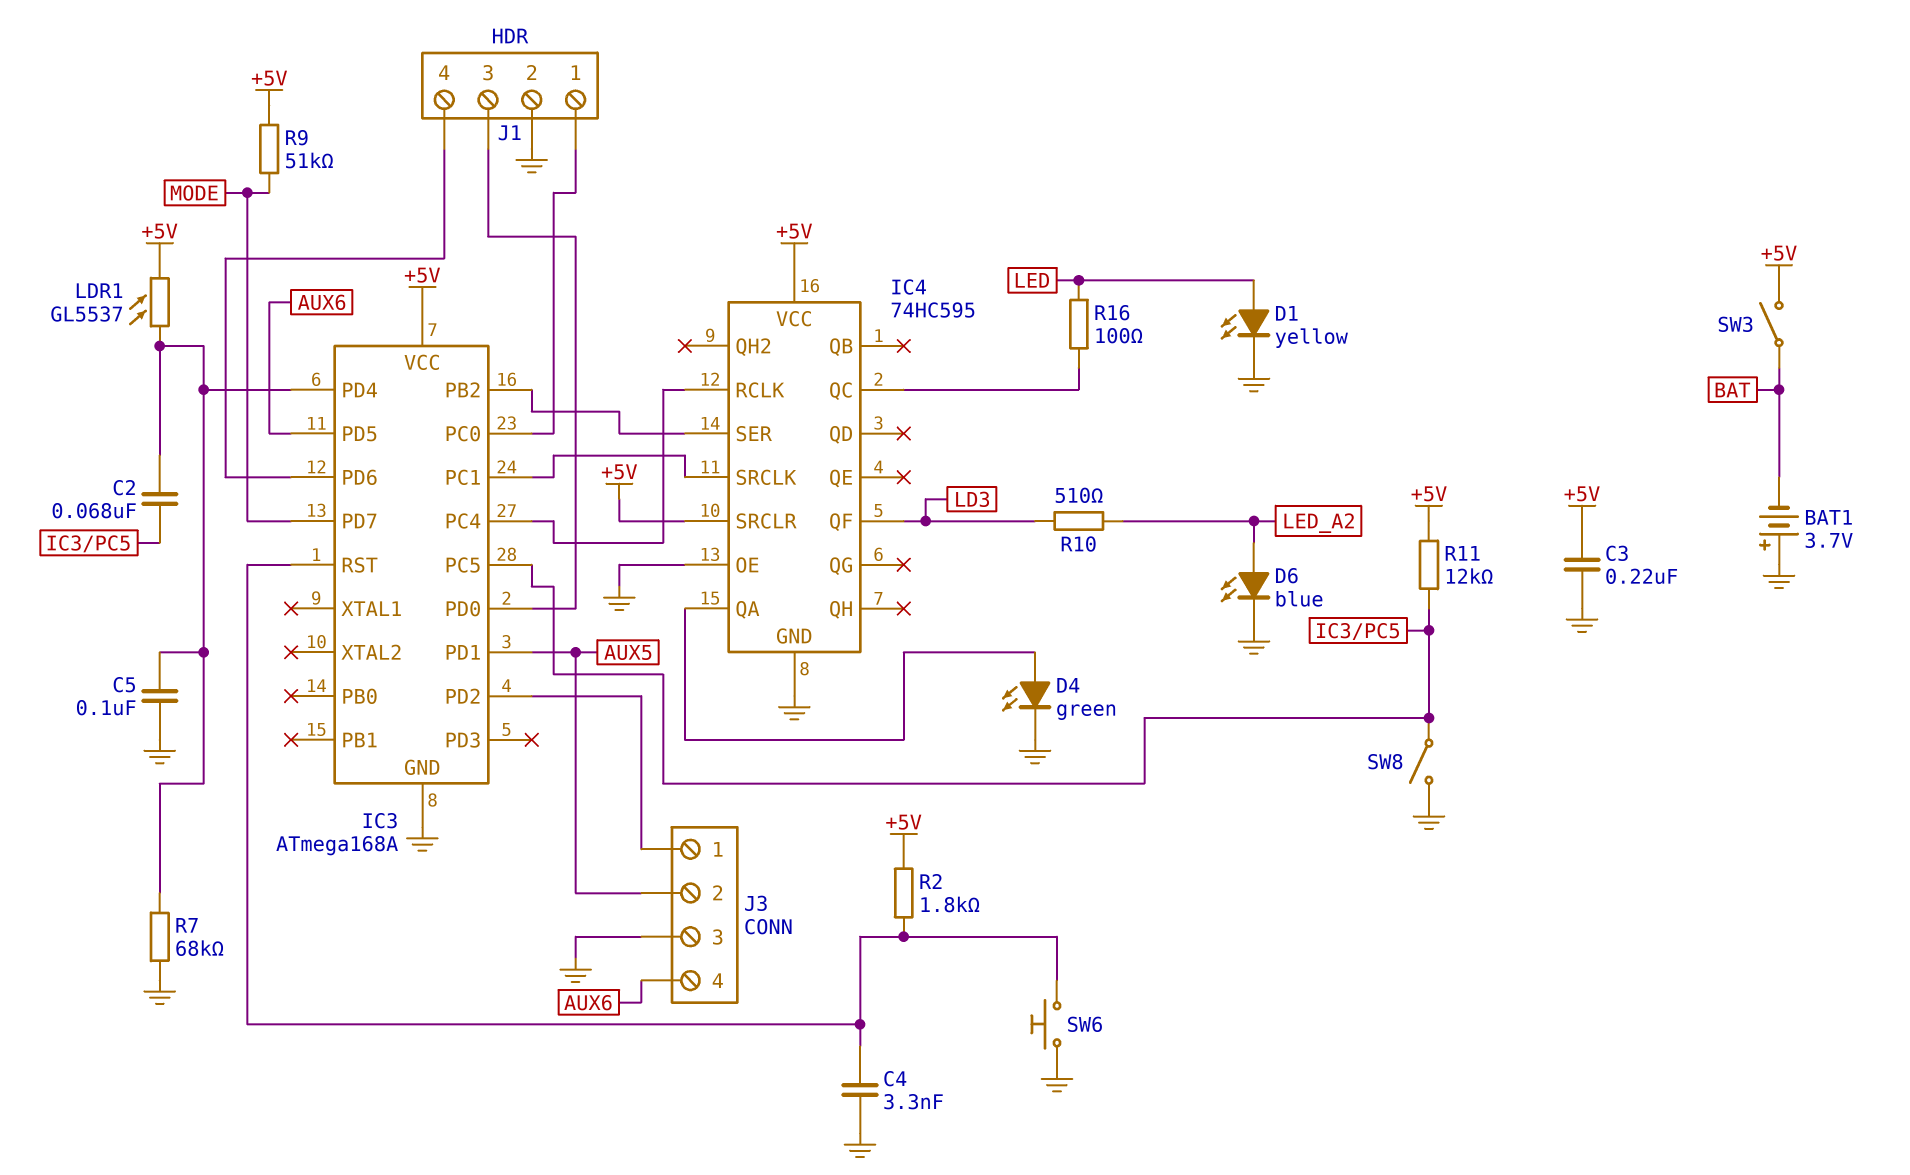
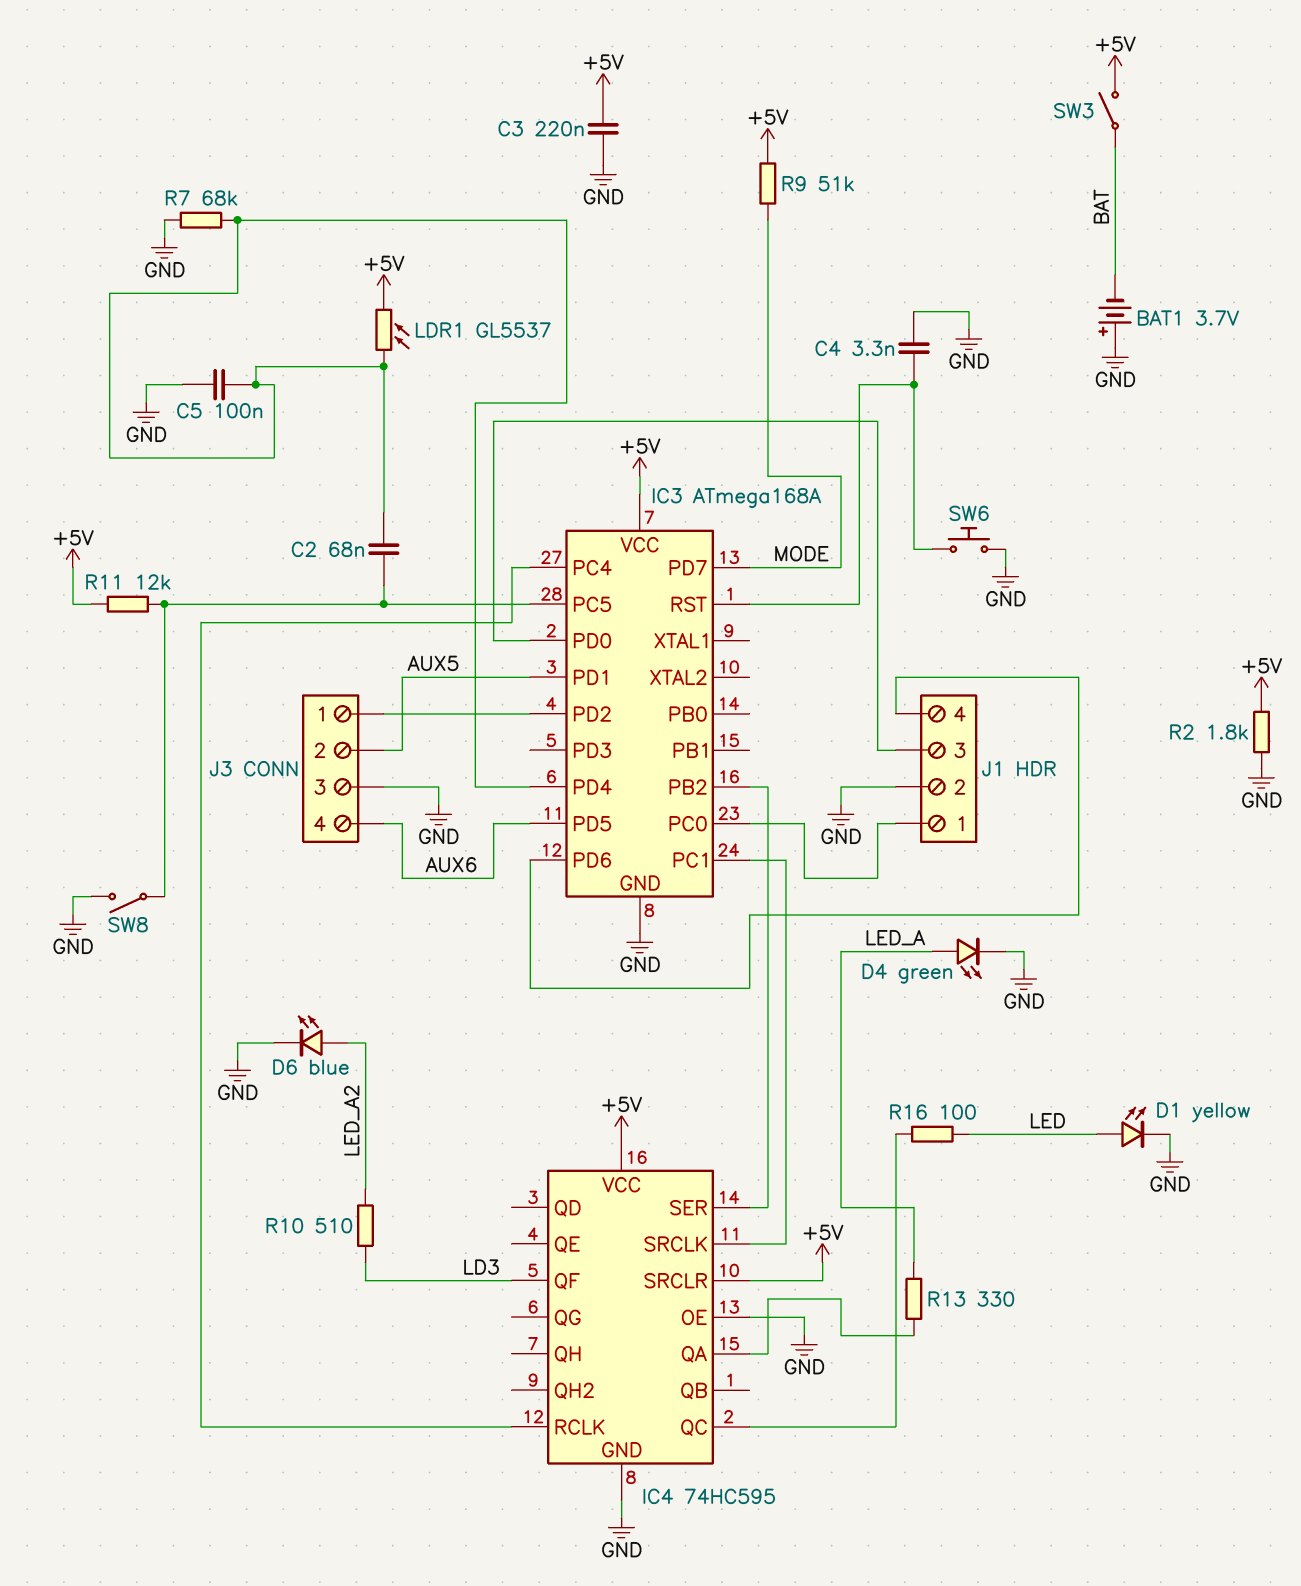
D4: LED green (A IC4/QA, K GND) -> LED green (A LED_A, K GND)
R2: 1.8k (+5V, IC3/RST) -> 1.8k (+5V, GND)
R13: none -> 330 (IC4/QA, LED_A)

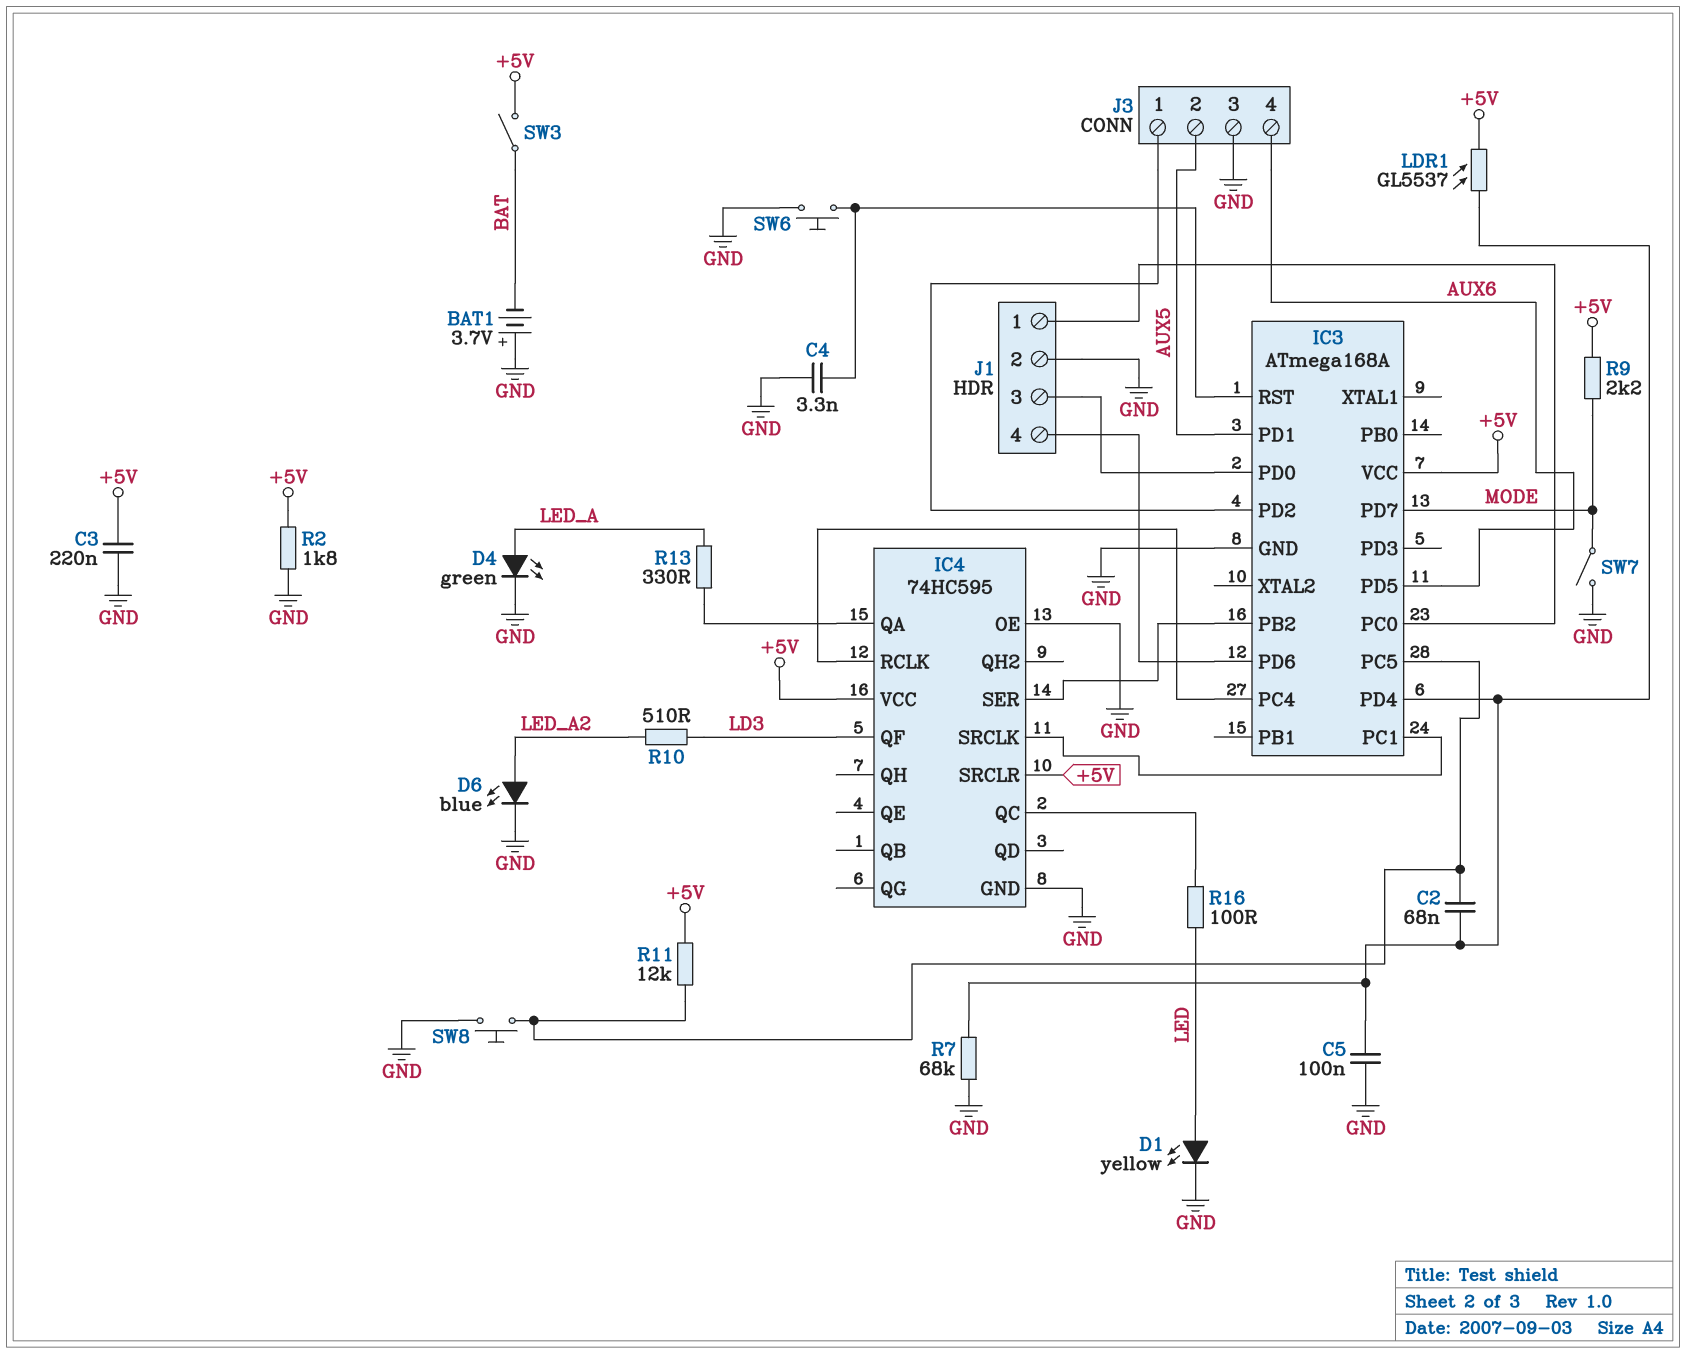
R9: 51k (+5V, MODE) -> 2.2k (+5V, MODE)
SW7: none -> switch (GND, MODE)
SW8: switch (GND, IC3/PC5) -> button (GND, IC3/PC5)

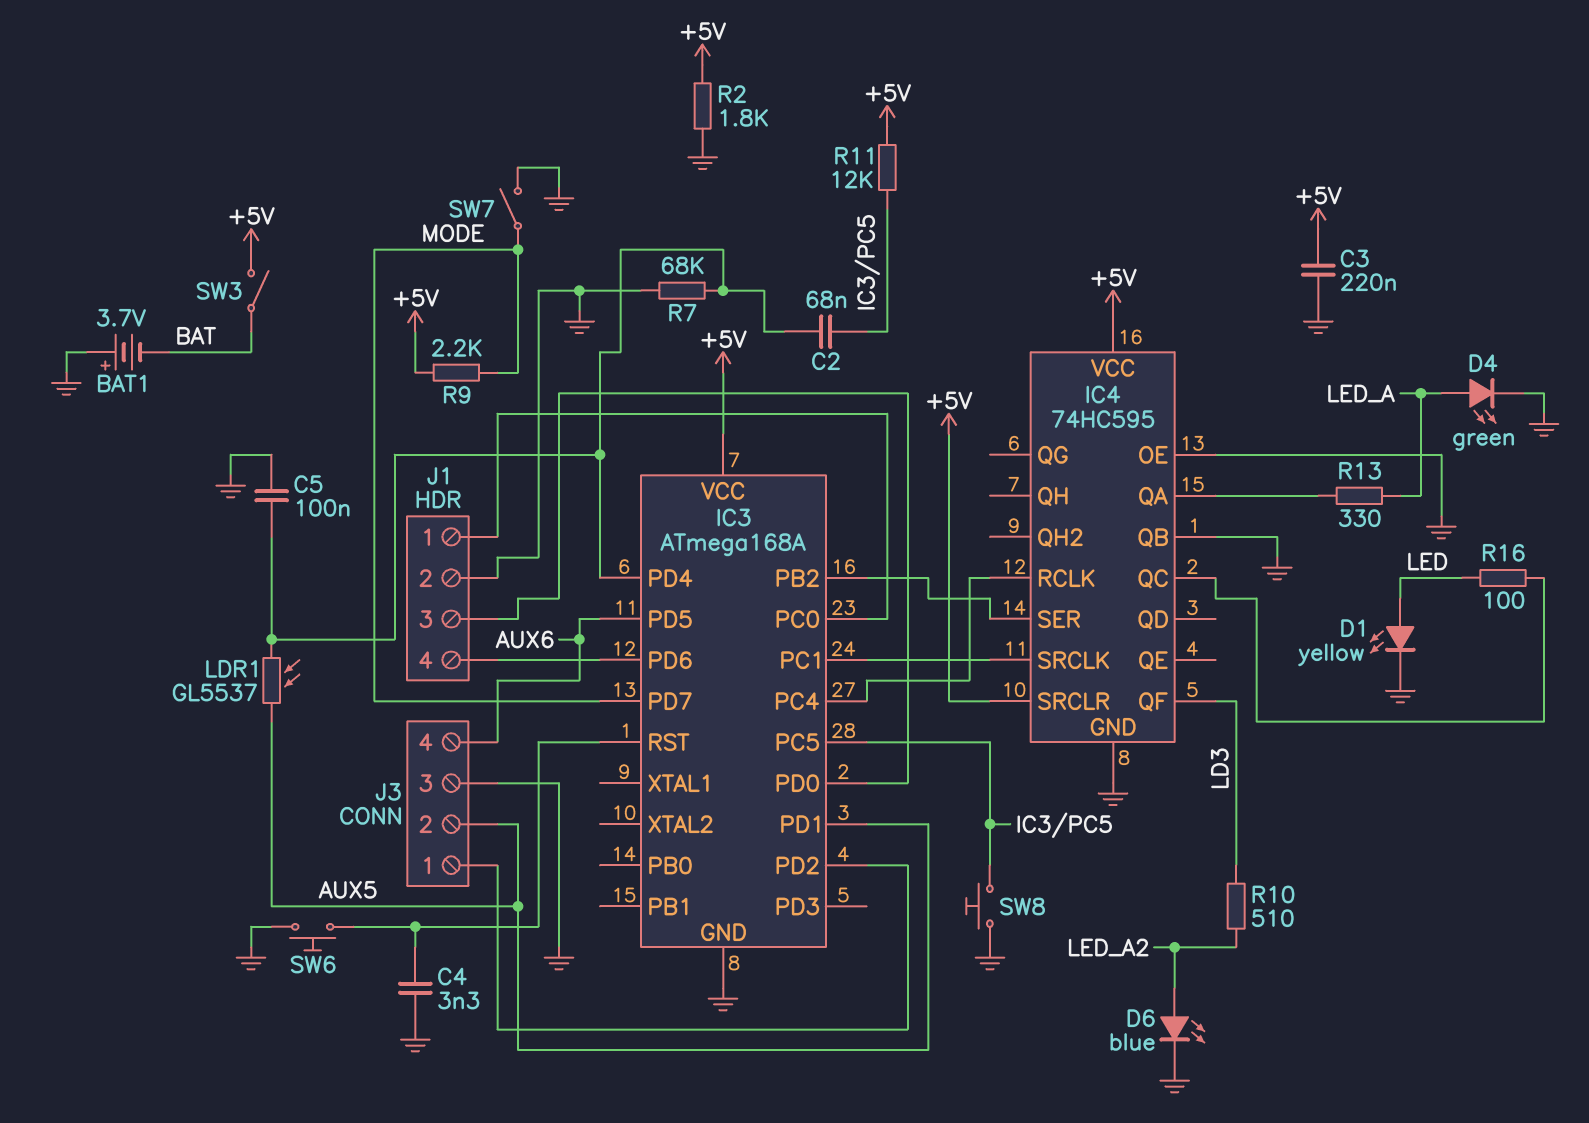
IC4 pin QB: none -> GND
LDR1: GL5537 (+5V, IC3/PD4) -> GL5537 (AUX5, IC3/PD4)

